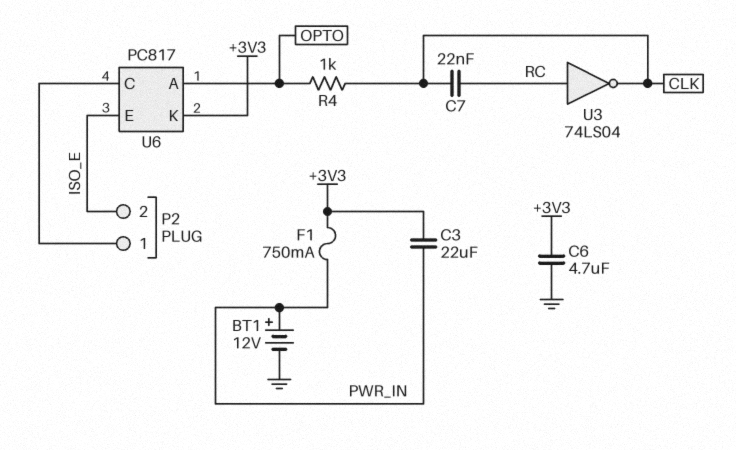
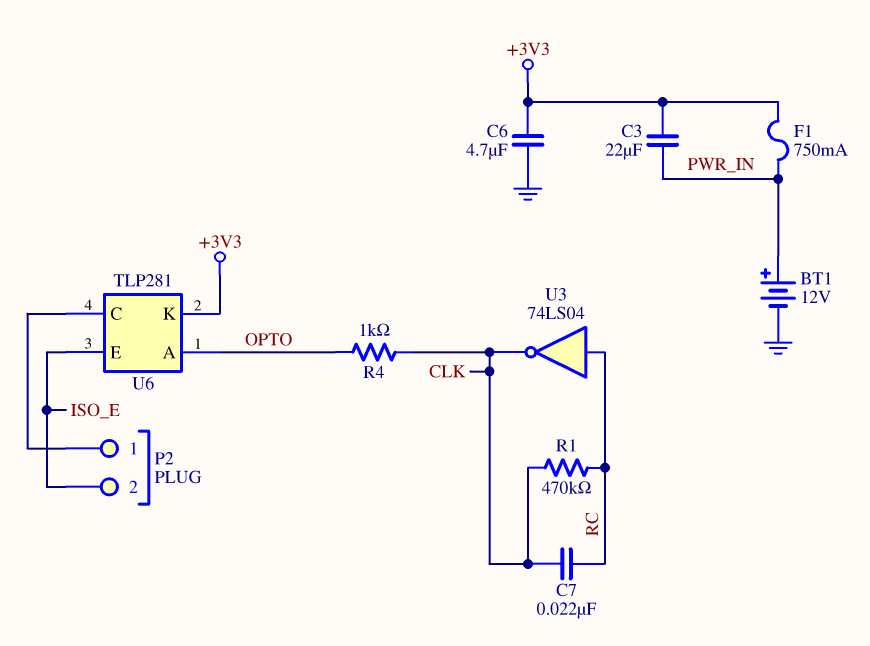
R1: none -> 470k (CLK, RC)
U6: PC817 -> TLP281

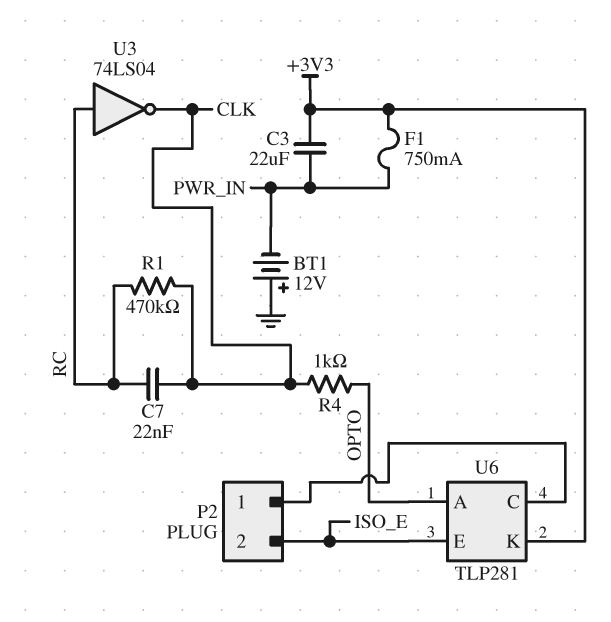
BT1: 12V (plus PWR_IN, minus GND) -> 12V (plus GND, minus PWR_IN)
C6: 4.7uF (+3V3, GND) -> none

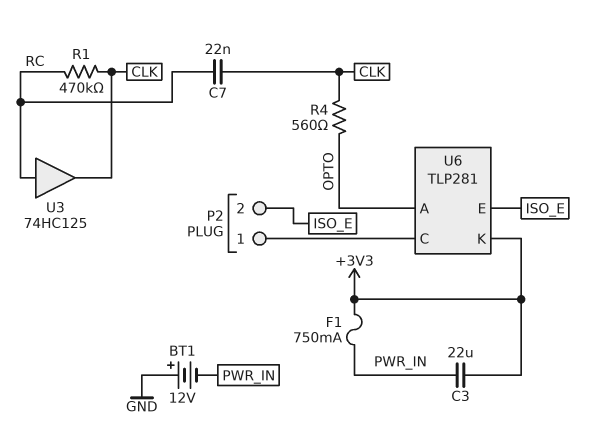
R4: 1k (CLK, OPTO) -> 560 (CLK, OPTO)
U3: NOT 74LS04 (in RC, out CLK) -> buffer 74HC125 (in RC, out CLK)

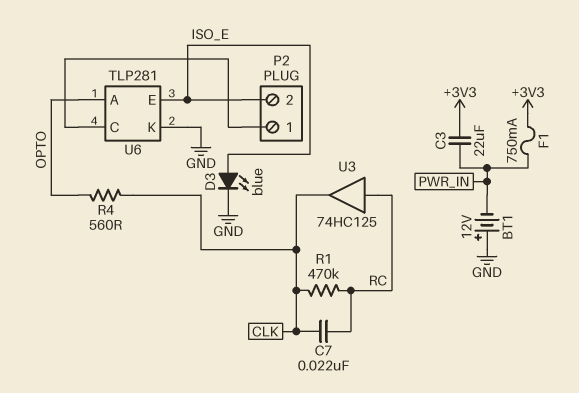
D3: none -> LED blue (A ISO_E, K GND)
U6 pin K: +3V3 -> GND

